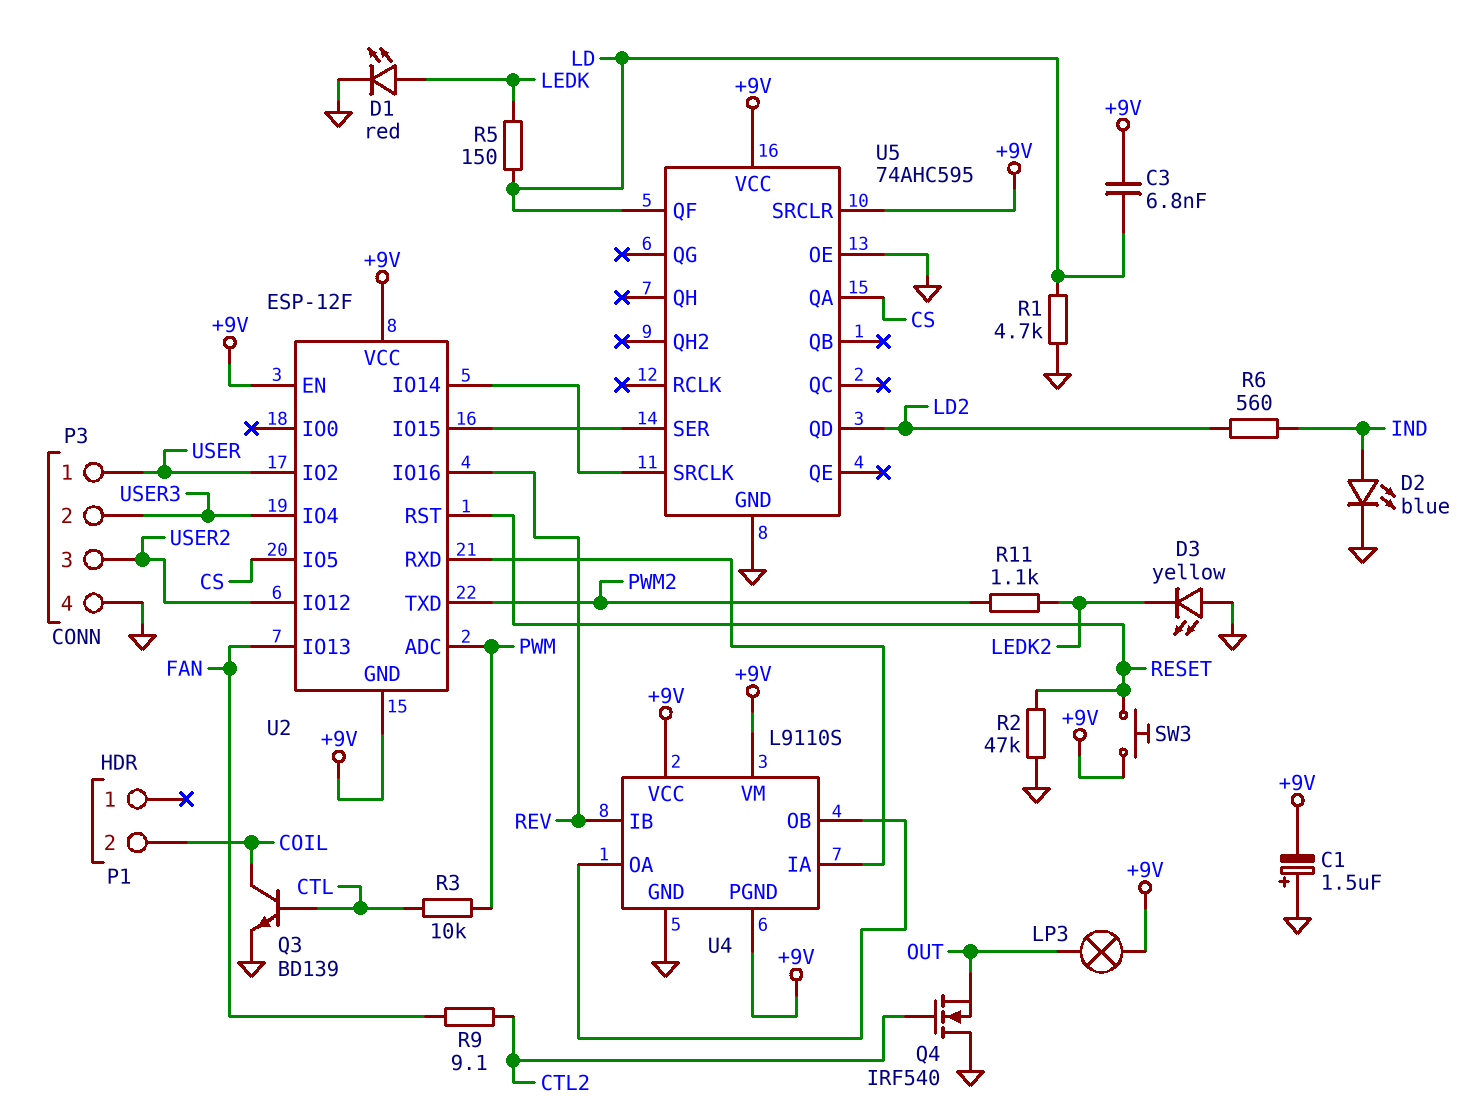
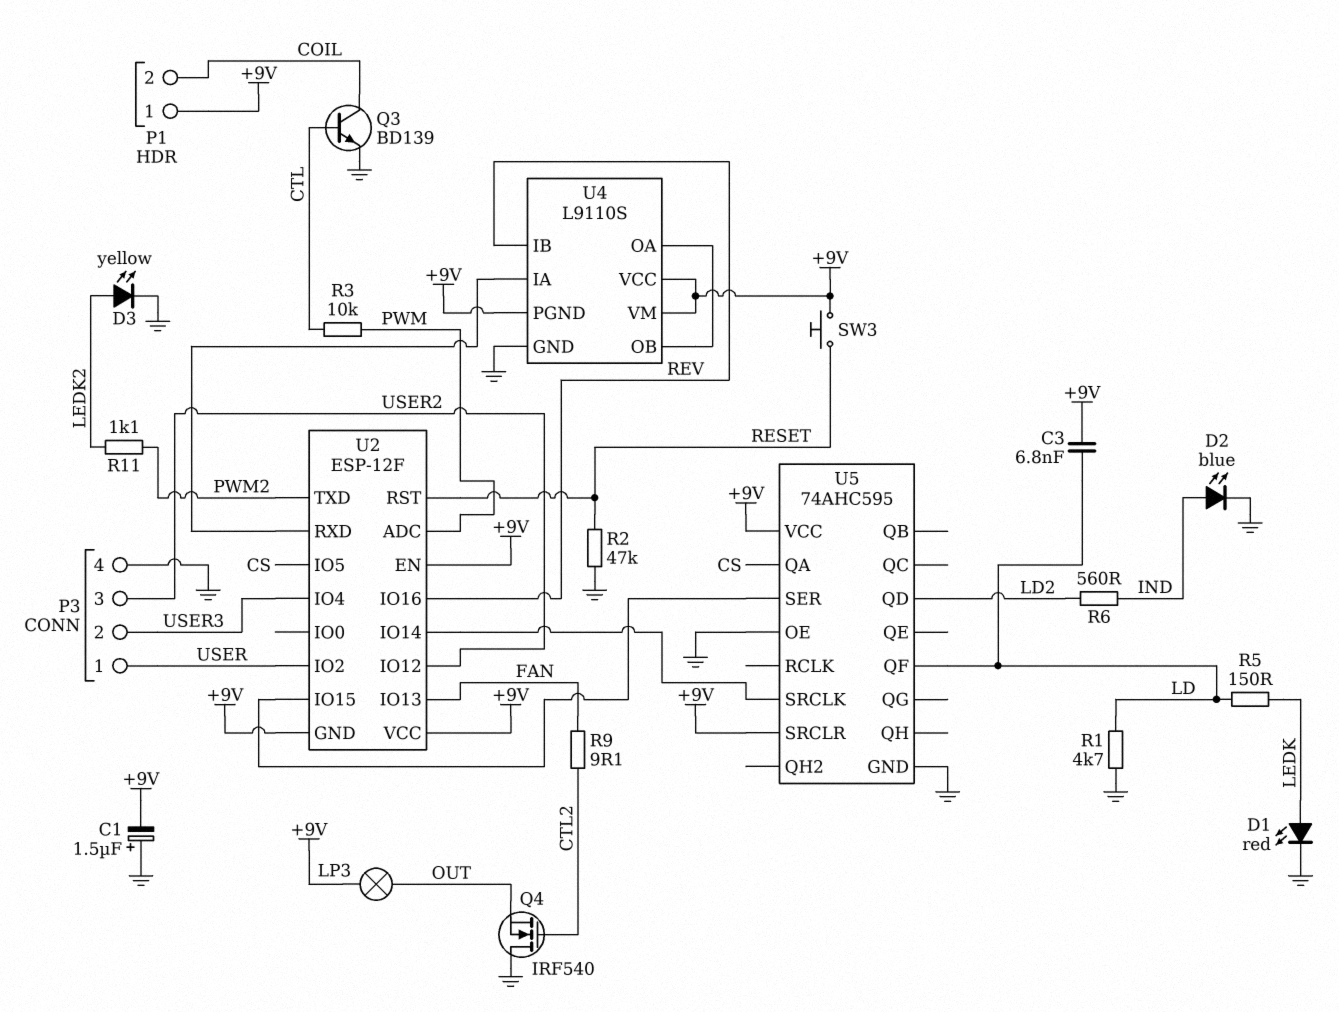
D3: LED yellow (A GND, K LEDK2) -> LED yellow (A LEDK2, K GND)
P1 pin 1: none -> +9V

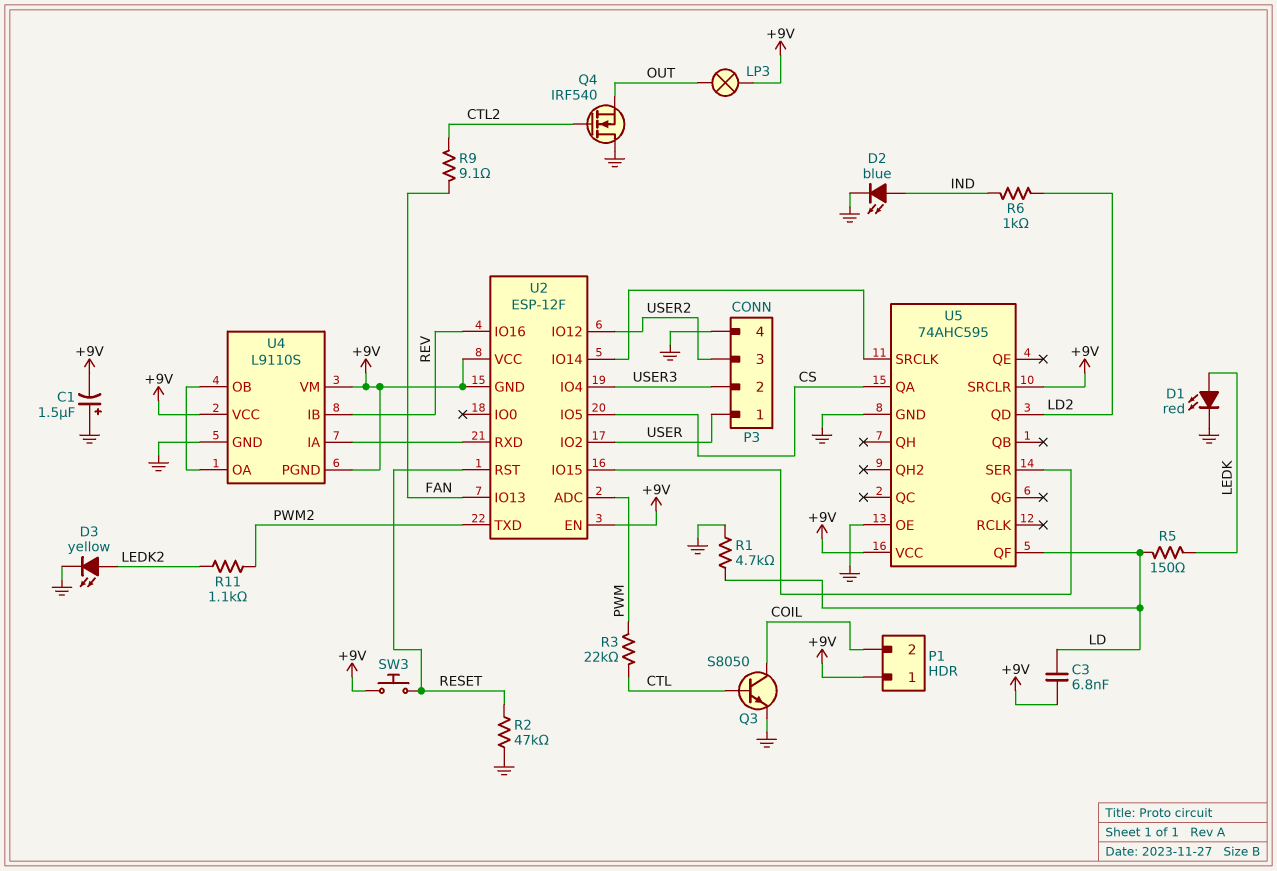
Q3: NPN BD139 (B CTL, C COIL, E GND) -> NPN S8050 (B CTL, C COIL, E GND)
R3: 10k (CTL, PWM) -> 22k (CTL, PWM)
R6: 560 (IND, LD2) -> 1k (IND, LD2)

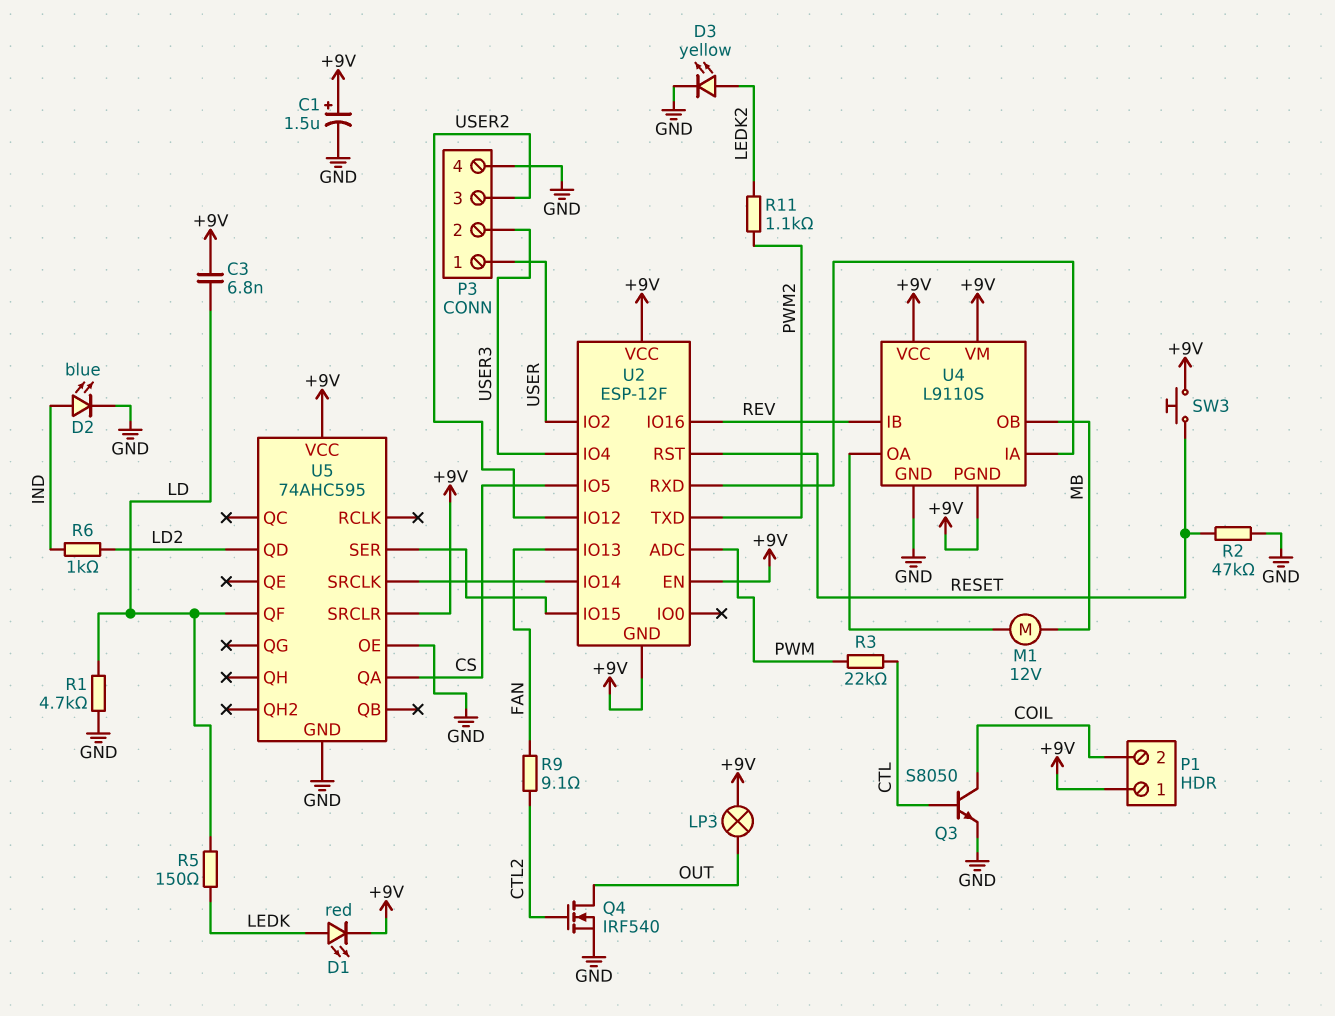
C1: 1.5uF (plus GND, minus +9V) -> 1.5uF (plus +9V, minus GND)
D1: LED red (A LEDK, K GND) -> LED red (A LEDK, K +9V)
M1: none -> motor 12V (MB, U4/OA)
Q4: NMOS IRF540 (G CTL2, D GND, S OUT) -> NMOS IRF540 (G CTL2, D OUT, S GND)
U4 pin OB: U4/OA -> MB

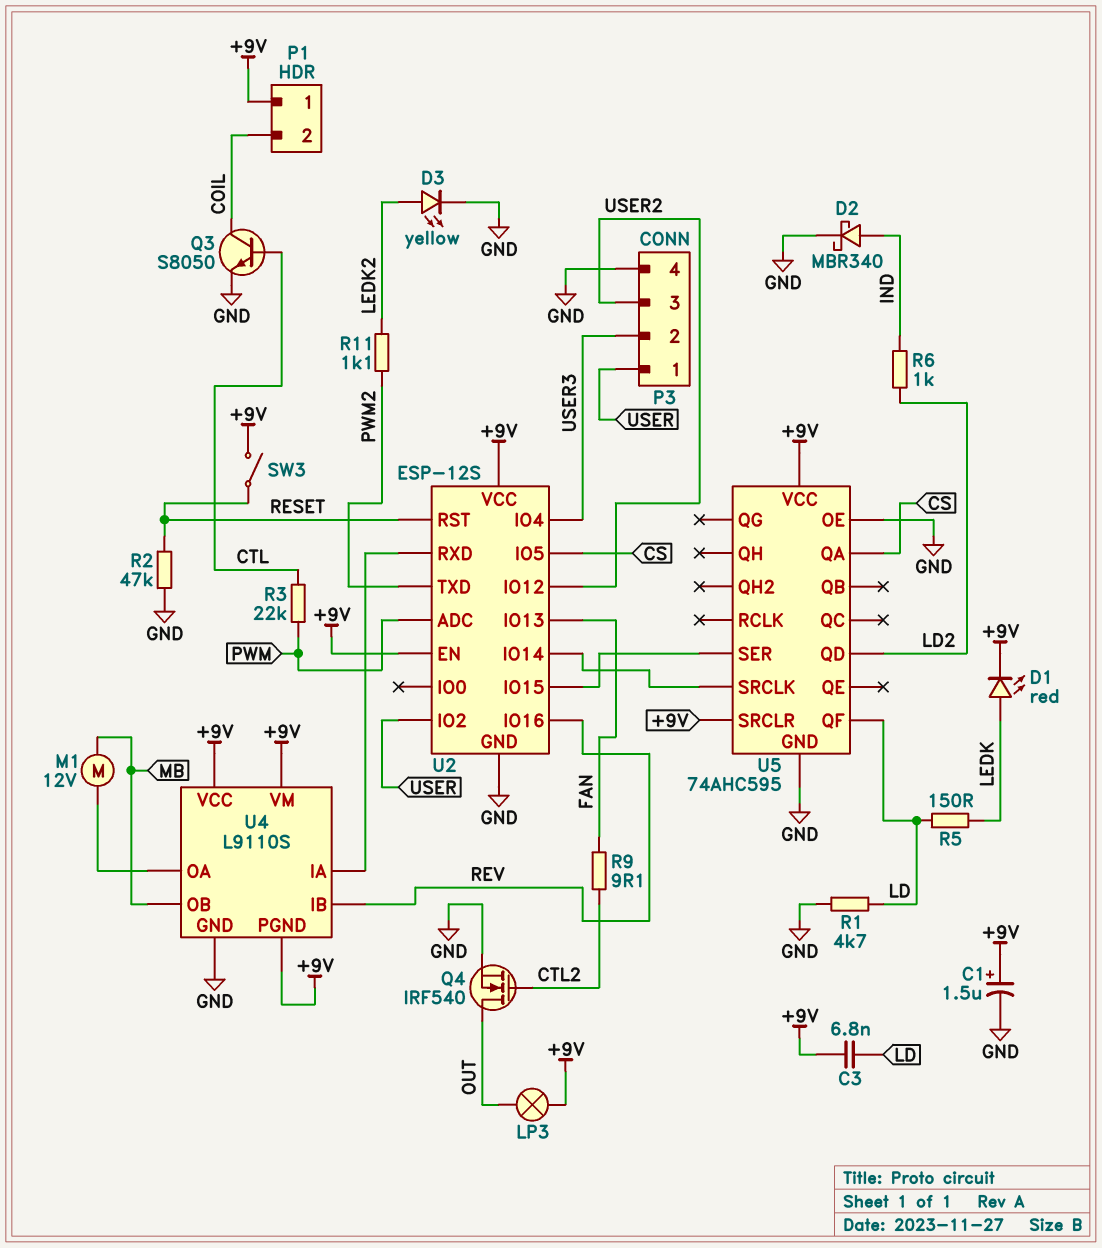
D2: LED blue (A IND, K GND) -> schottky MBR340 (A IND, K GND)
SW3: button (+9V, RESET) -> switch (+9V, RESET)
U2: ESP-12F -> ESP-12S
U2 pin GND: +9V -> GND

